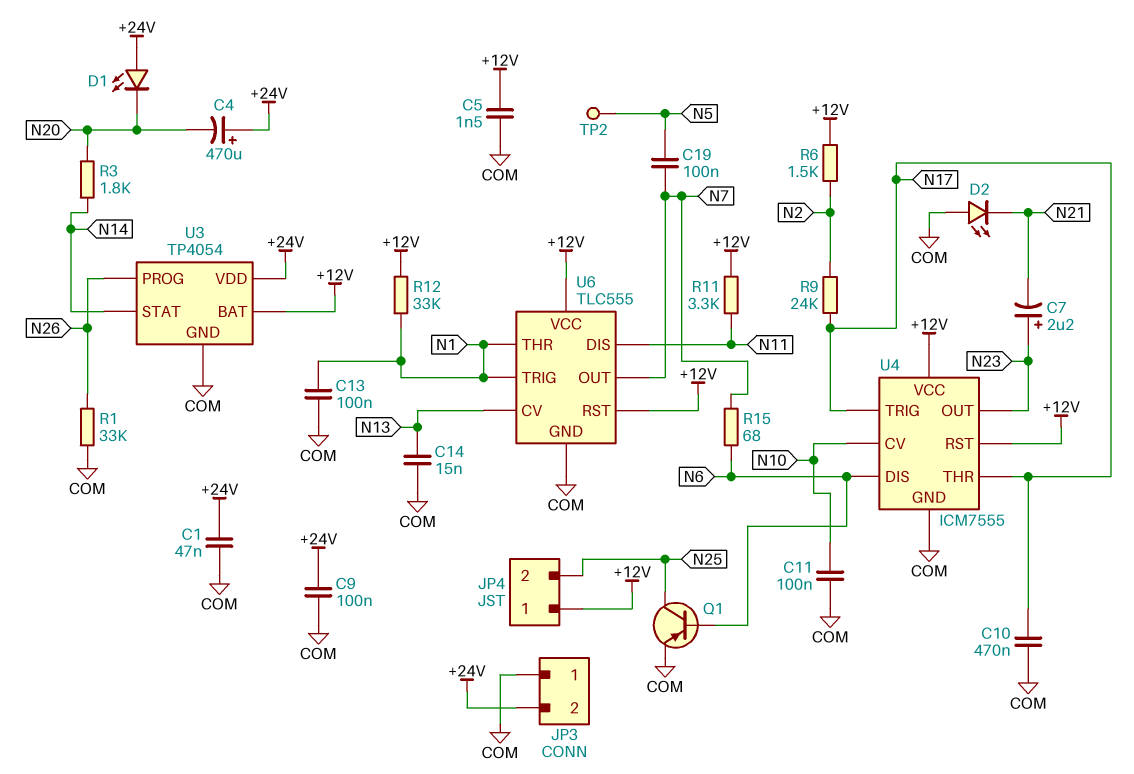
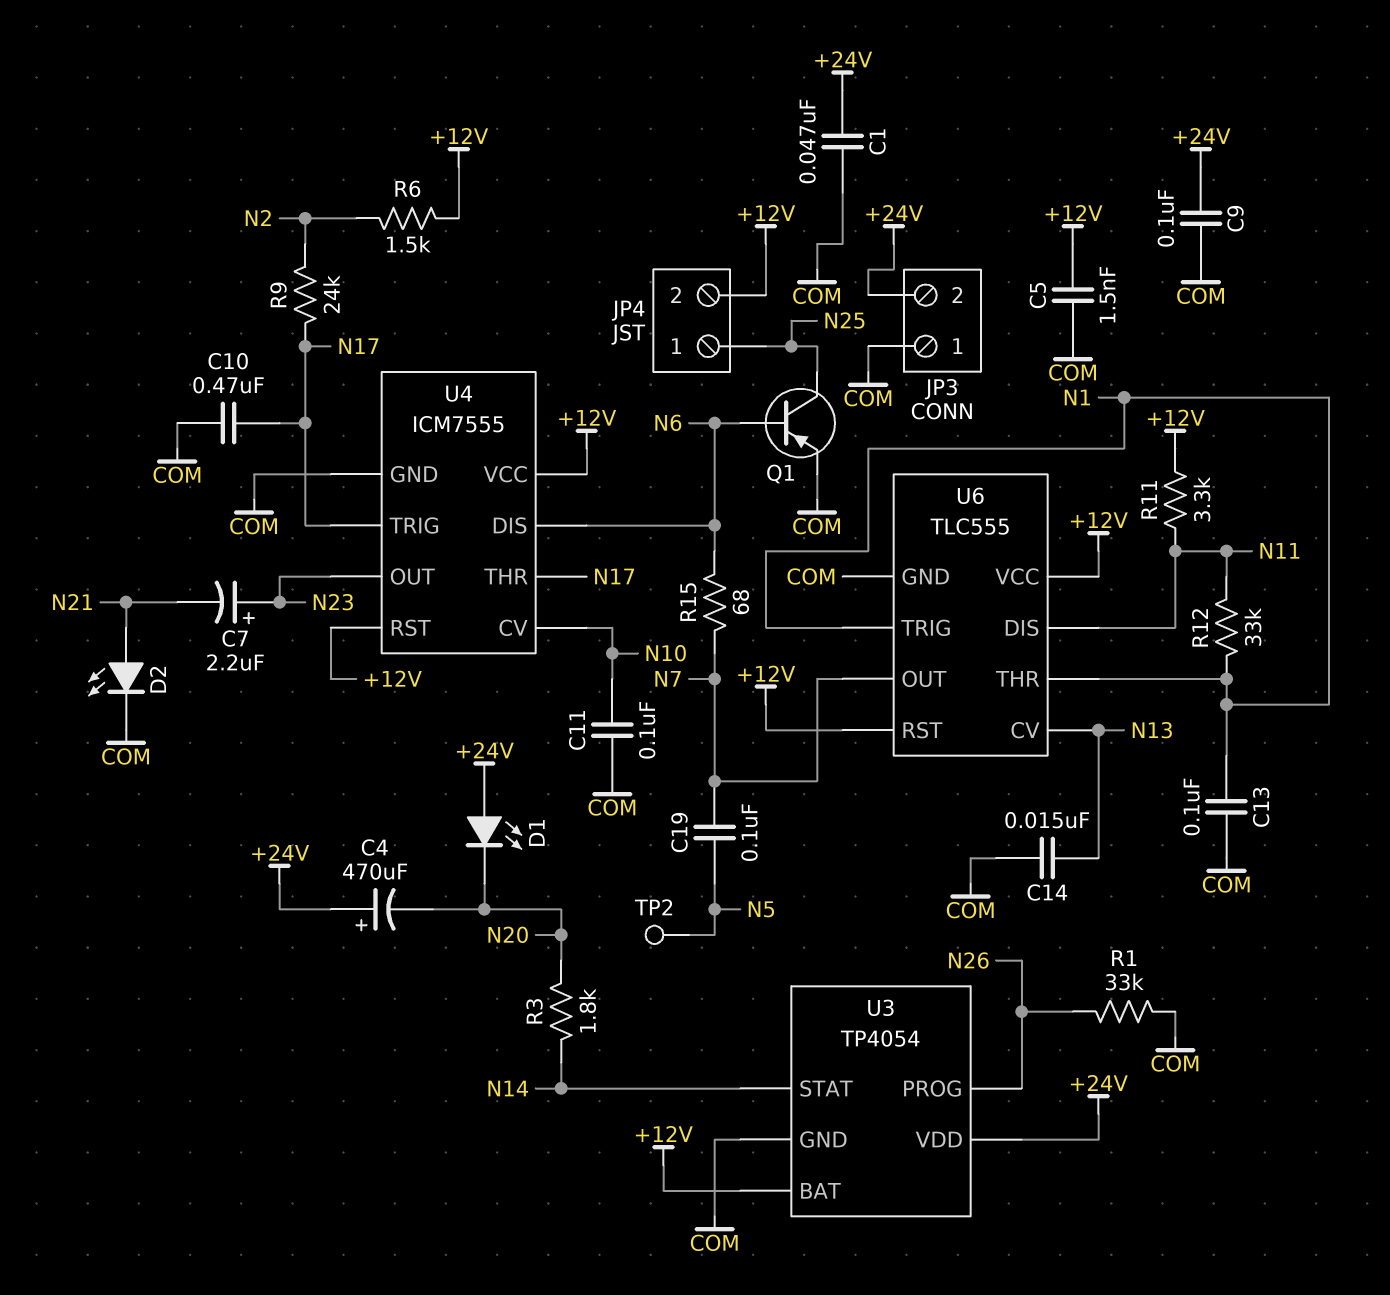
D2: LED (A COM, K N21) -> LED (A N21, K COM)
JP4 pin 1: +12V -> N25
JP4 pin 2: N25 -> +12V
R12: 33k (+12V, N1) -> 33k (N1, N11)

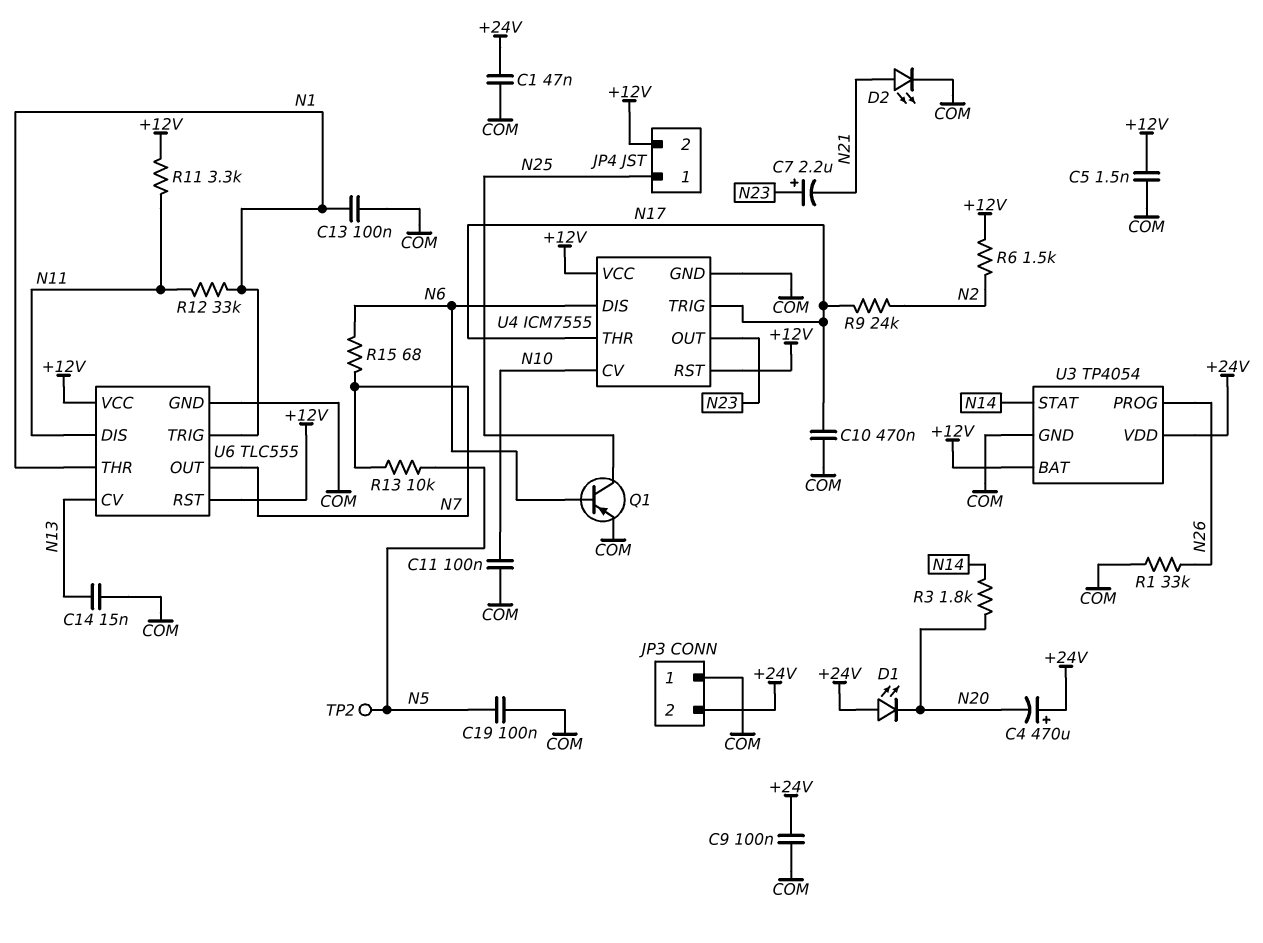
C19: 100nF (N5, N7) -> 100nF (COM, N5)
R13: none -> 10k (N5, N7)

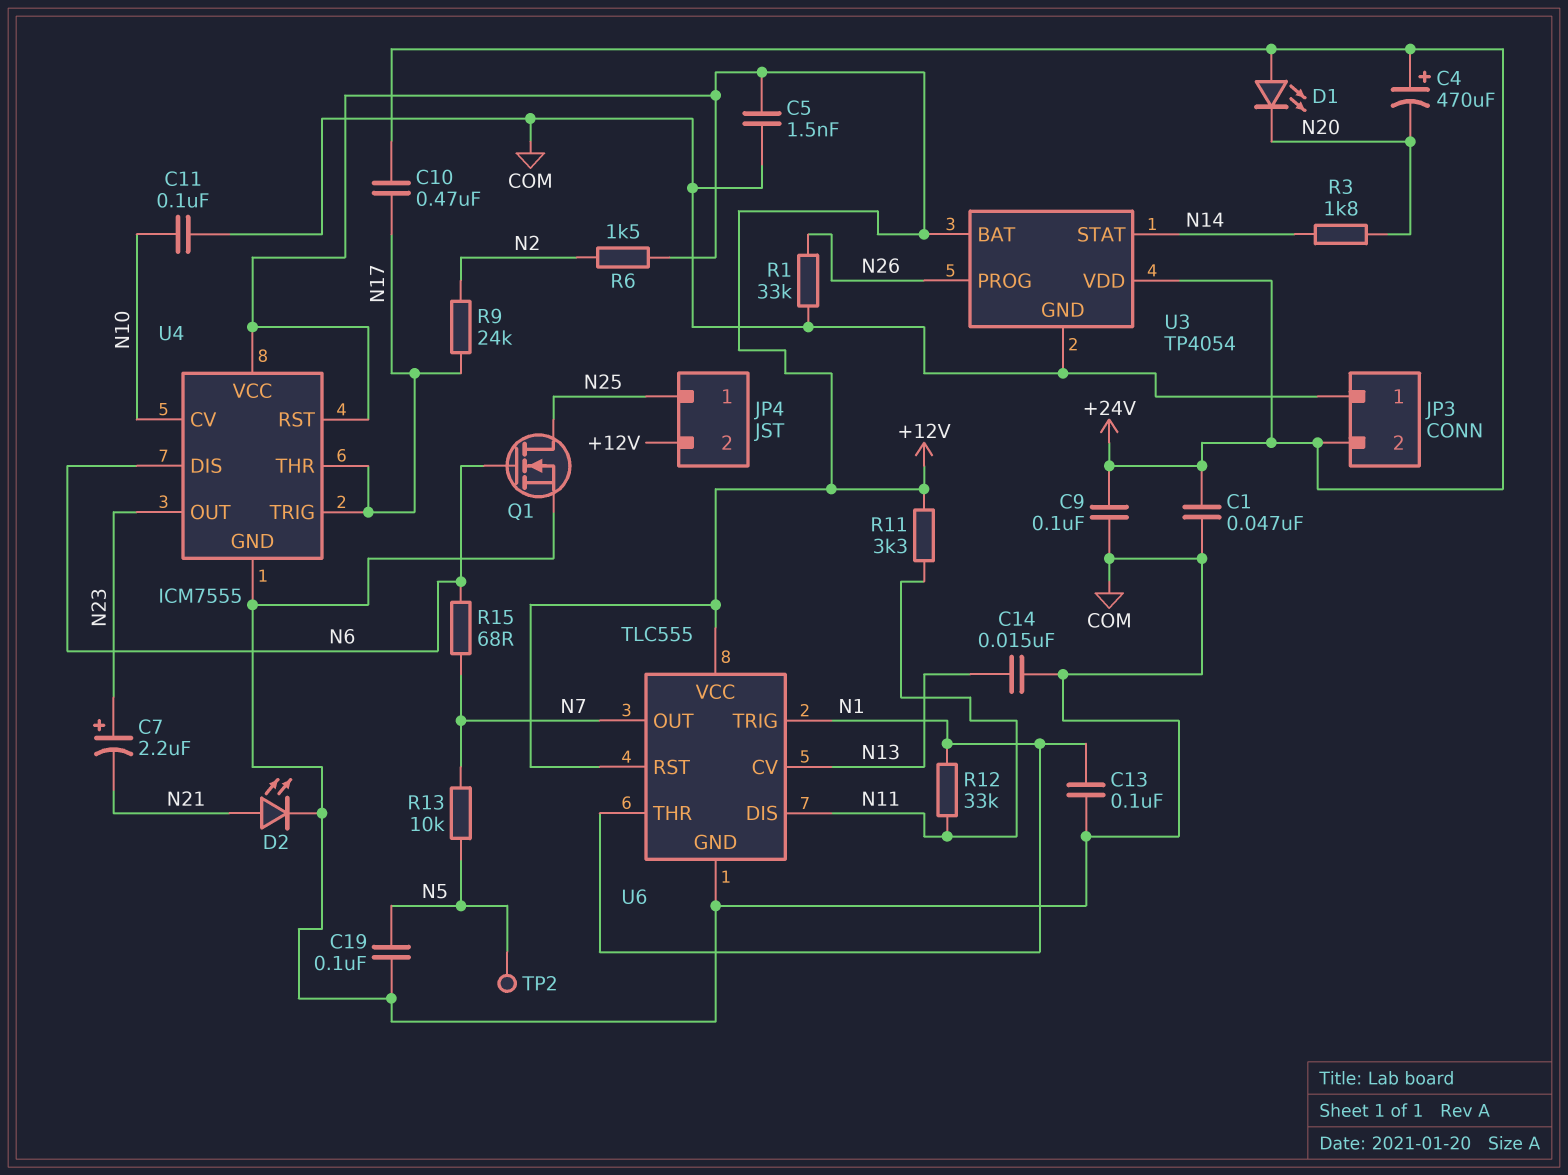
C10: 470nF (COM, N17) -> 470nF (+24V, N17)
Q1: PNP (B N6, C N25, E COM) -> NMOS (G N6, D N25, S COM)

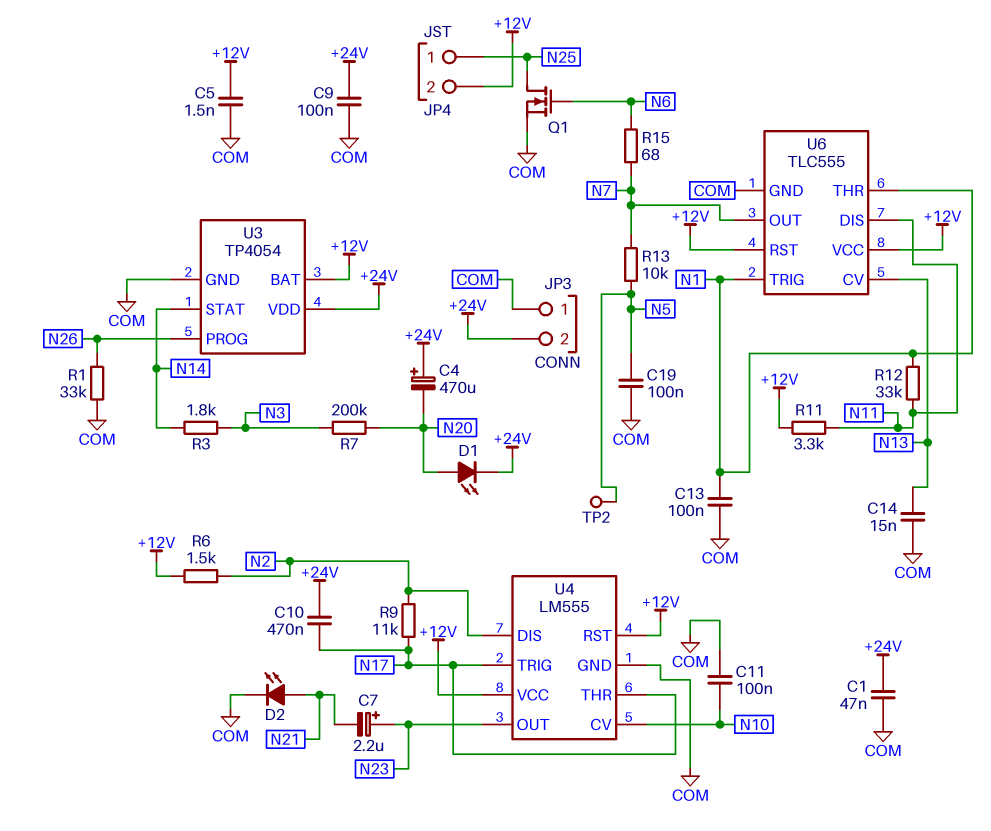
D1: LED (A +24V, K N20) -> LED (A N20, K +24V)
R3: 1.8k (N14, N20) -> 1.8k (N3, N14)
R7: none -> 200k (N3, N20)
R9: 24k (N2, N17) -> 11k (N2, N17)
U4: ICM7555 -> LM555
U4 pin DIS: N6 -> N2

